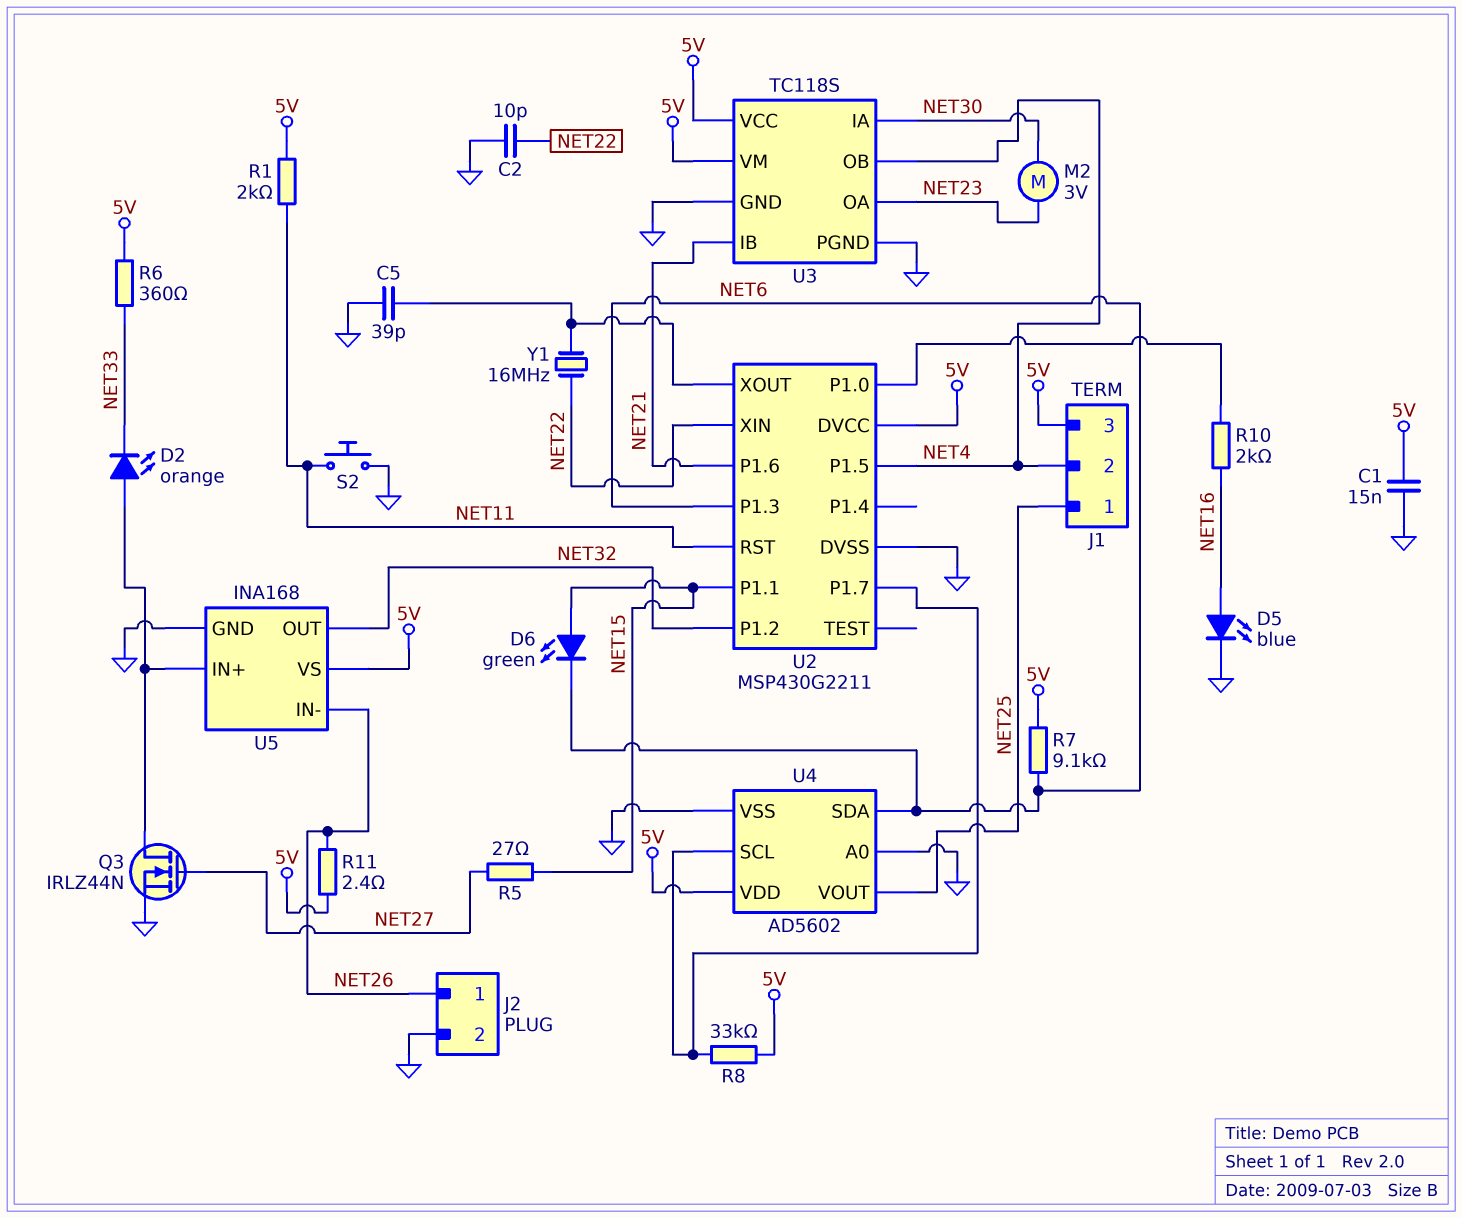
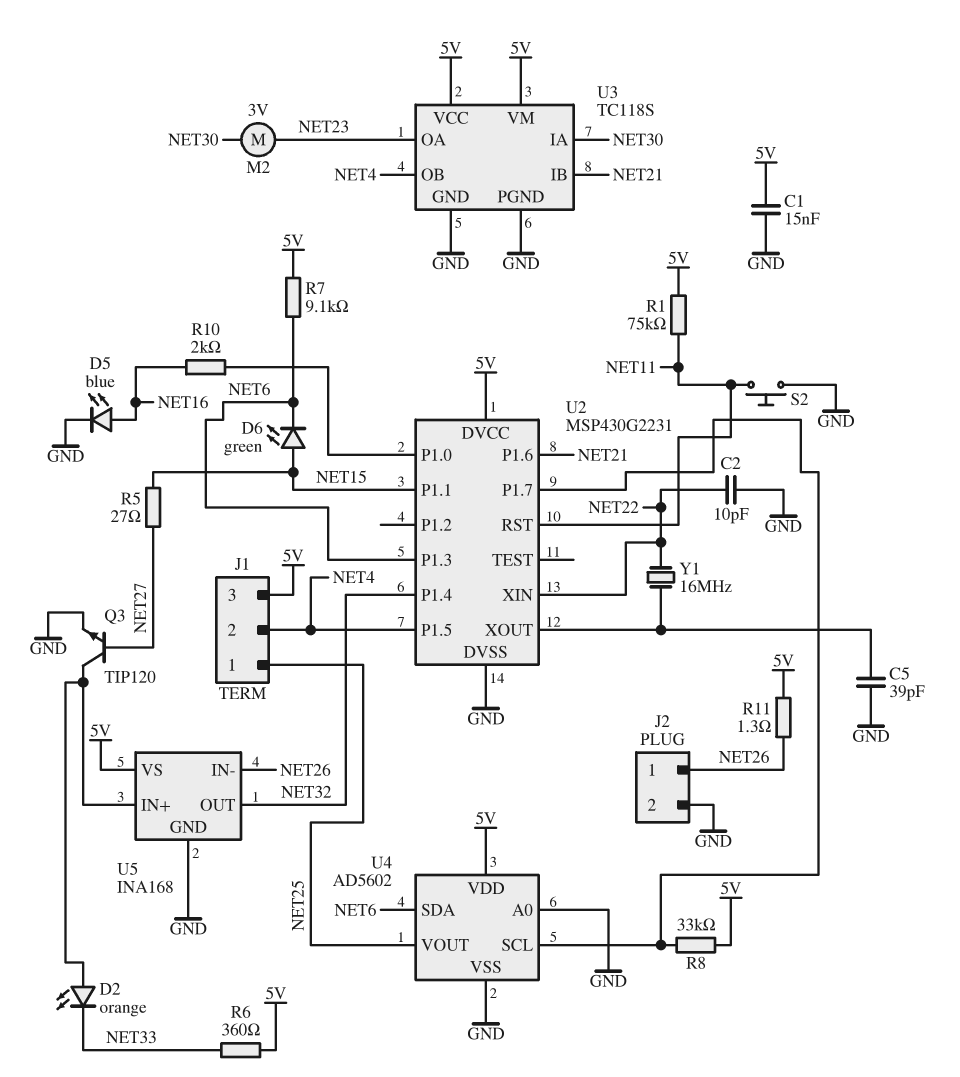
Q3: NMOS IRLZ44N (G NET27, D U5/IN+, S GND) -> NPN TIP120 (B NET27, C U5/IN+, E GND)
R1: 2k (5V, NET11) -> 75k (5V, NET11)
R11: 2.4 (5V, NET26) -> 1.3 (5V, NET26)
U2: MSP430G2211 -> MSP430G2231
U2 pin P1.2: NET32 -> none
U2 pin P1.4: none -> NET32

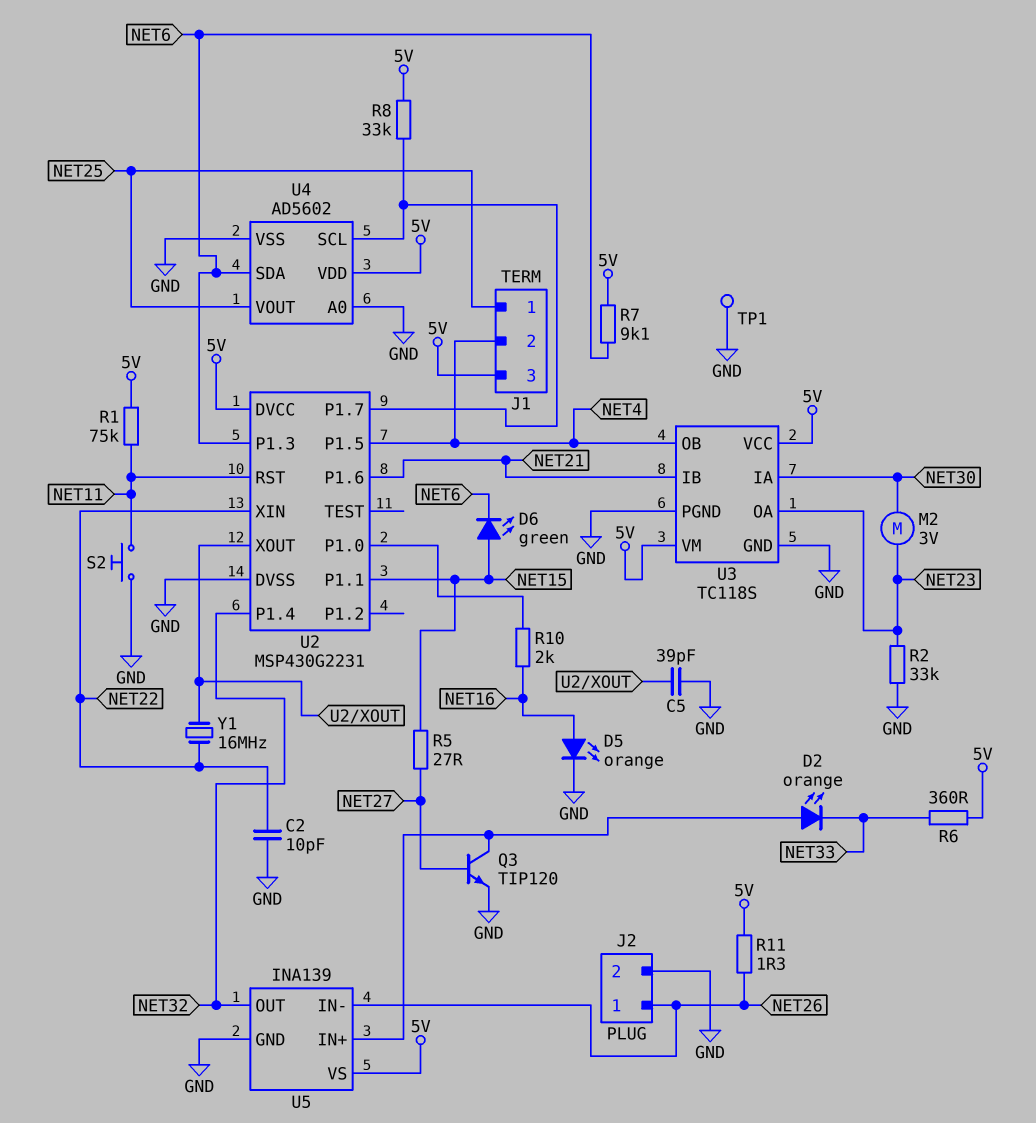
C1: 15nF (5V, GND) -> none
D5: LED blue (A NET16, K GND) -> LED orange (A NET16, K GND)
R2: none -> 33k (GND, NET23)
TP1: none -> test point (GND)
U5: INA168 -> INA139

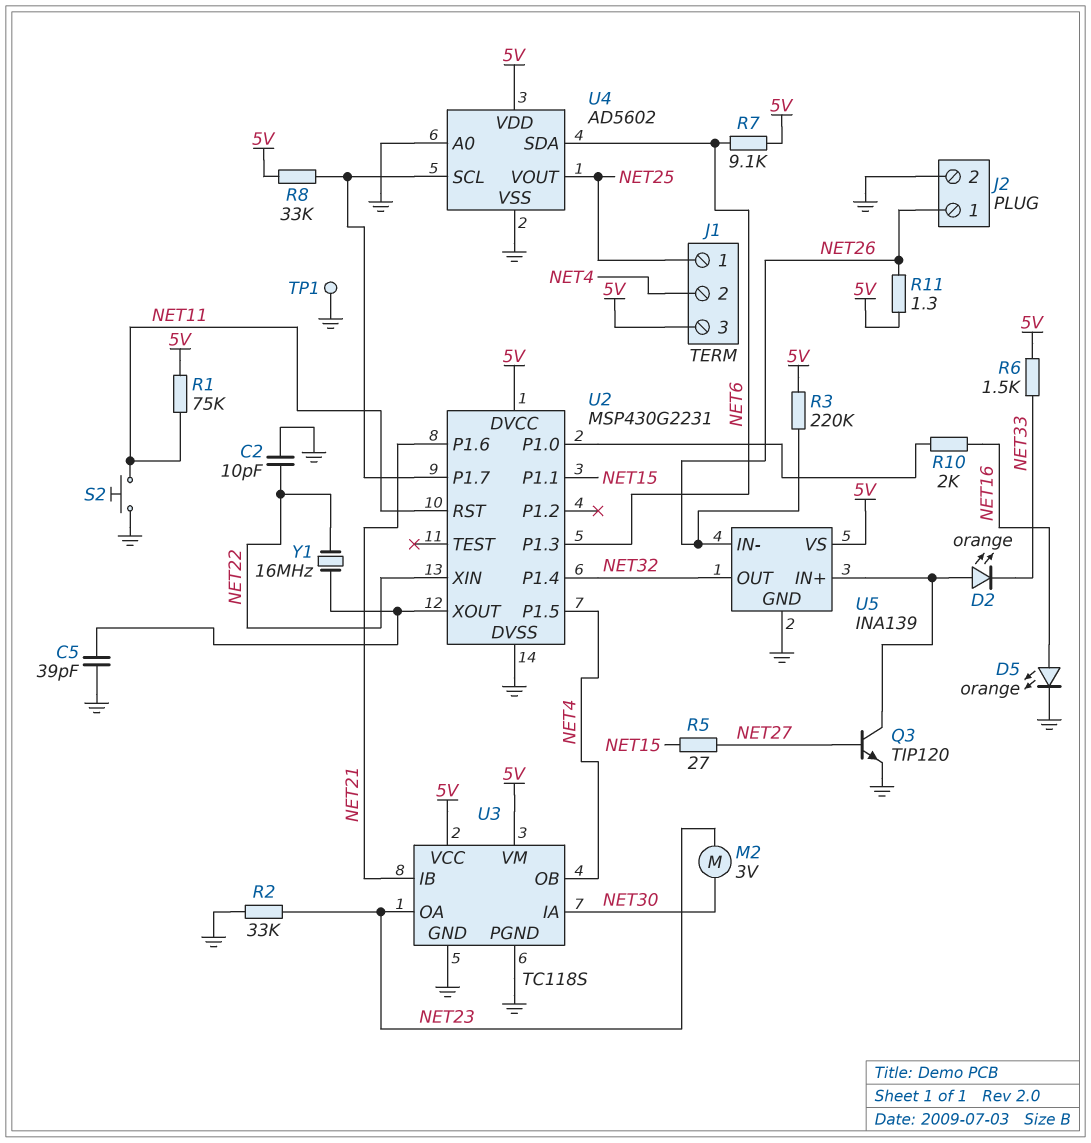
D6: LED green (A NET15, K NET6) -> none
R3: none -> 220k (5V, NET26)
R6: 360 (5V, NET33) -> 1.5k (5V, NET33)

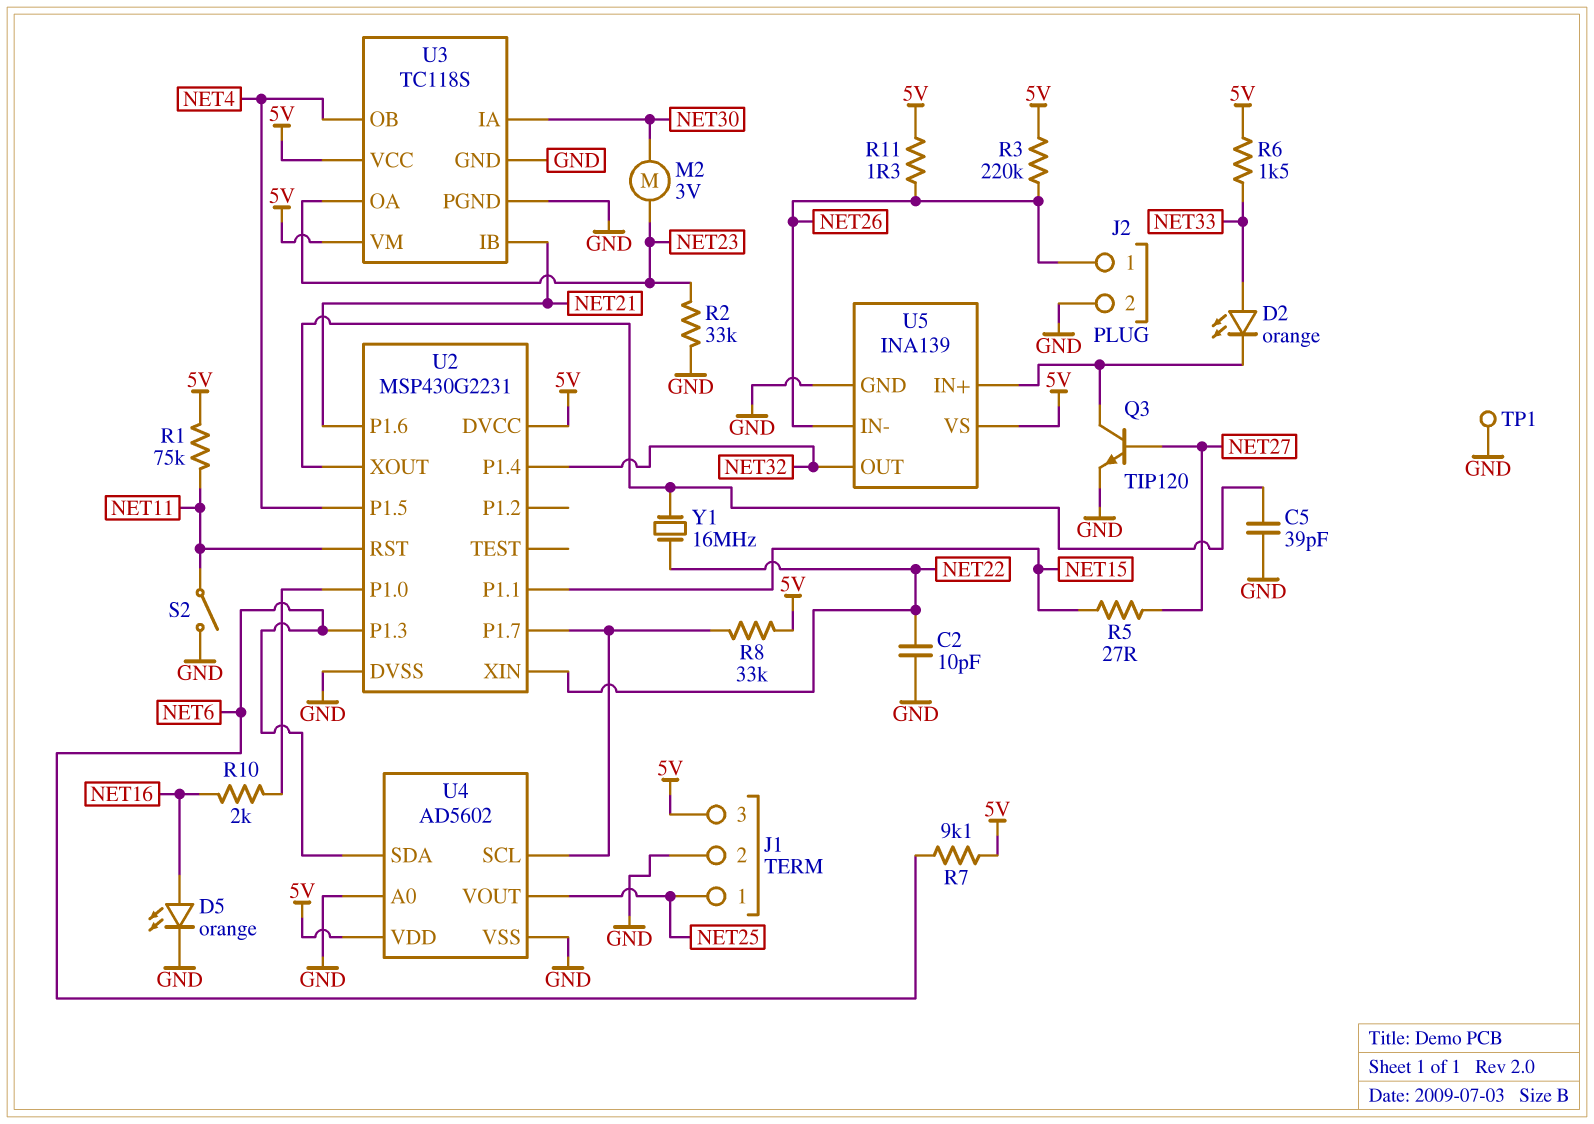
D2: LED orange (A U5/IN+, K NET33) -> LED orange (A NET33, K U5/IN+)
J1 pin 2: NET4 -> GND
S2: button (GND, NET11) -> switch (GND, NET11)

